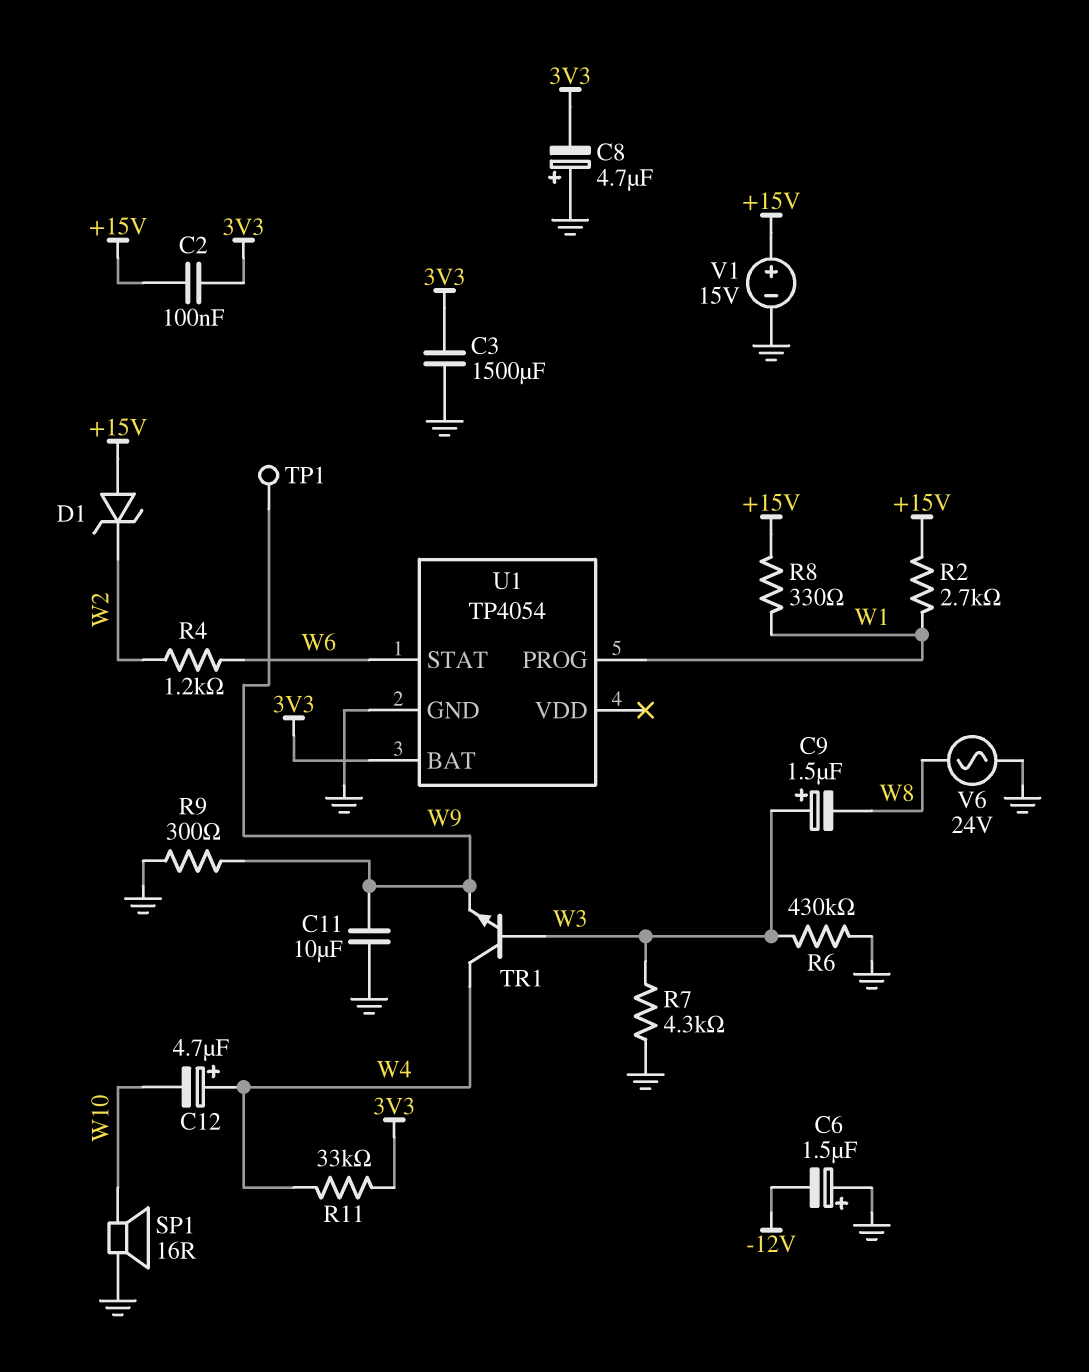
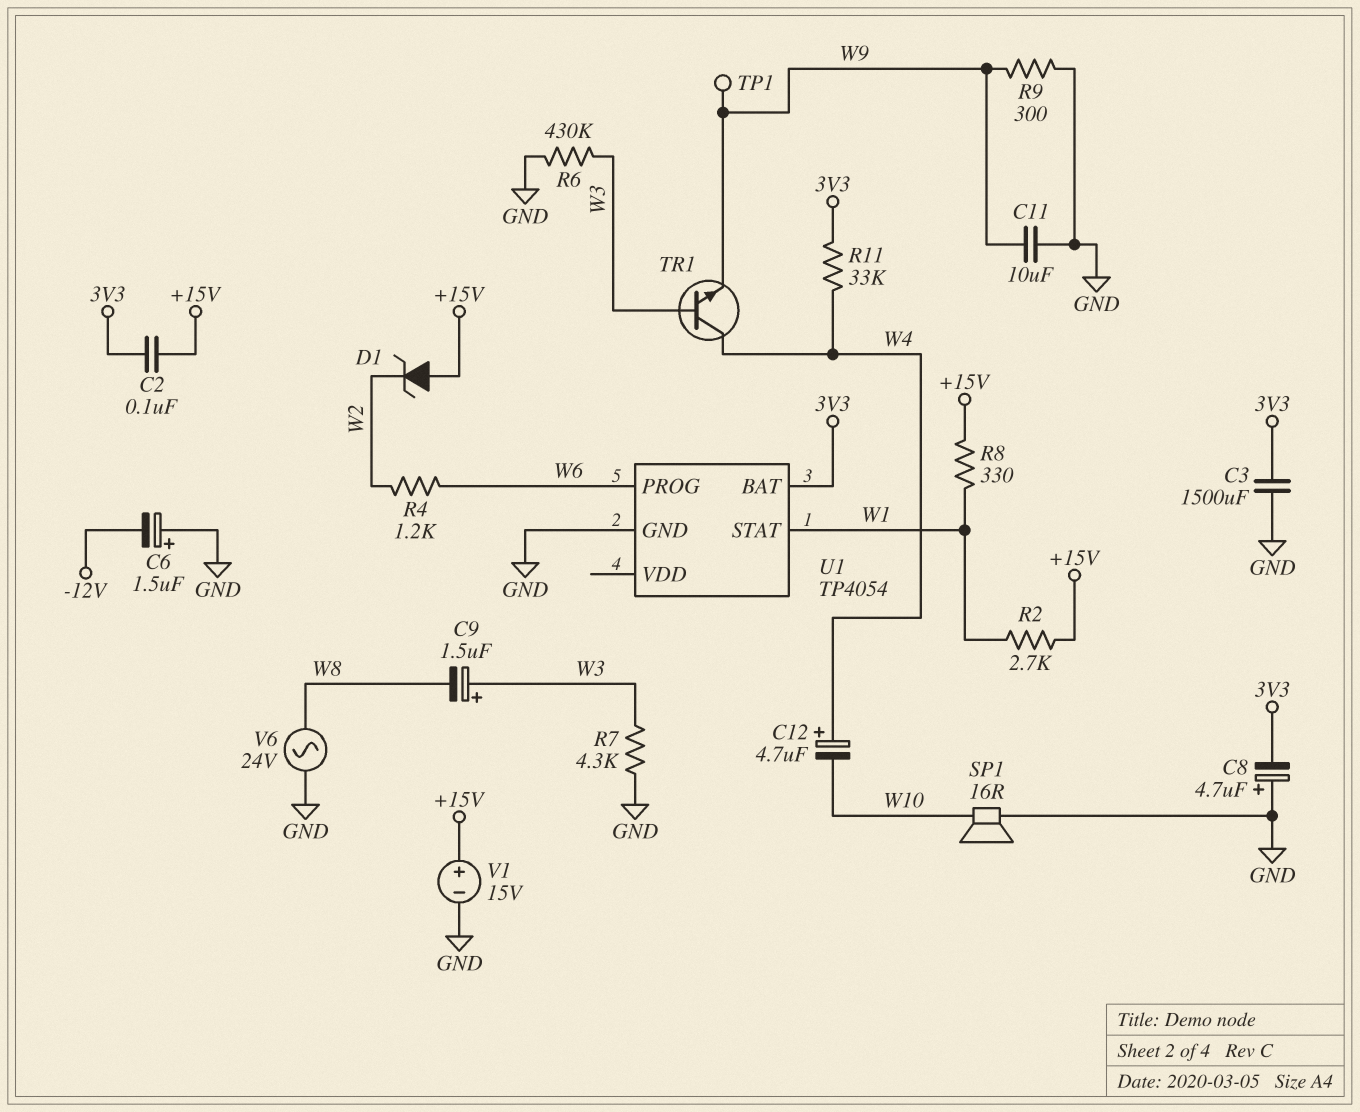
U1 pin PROG: W1 -> W6
U1 pin STAT: W6 -> W1

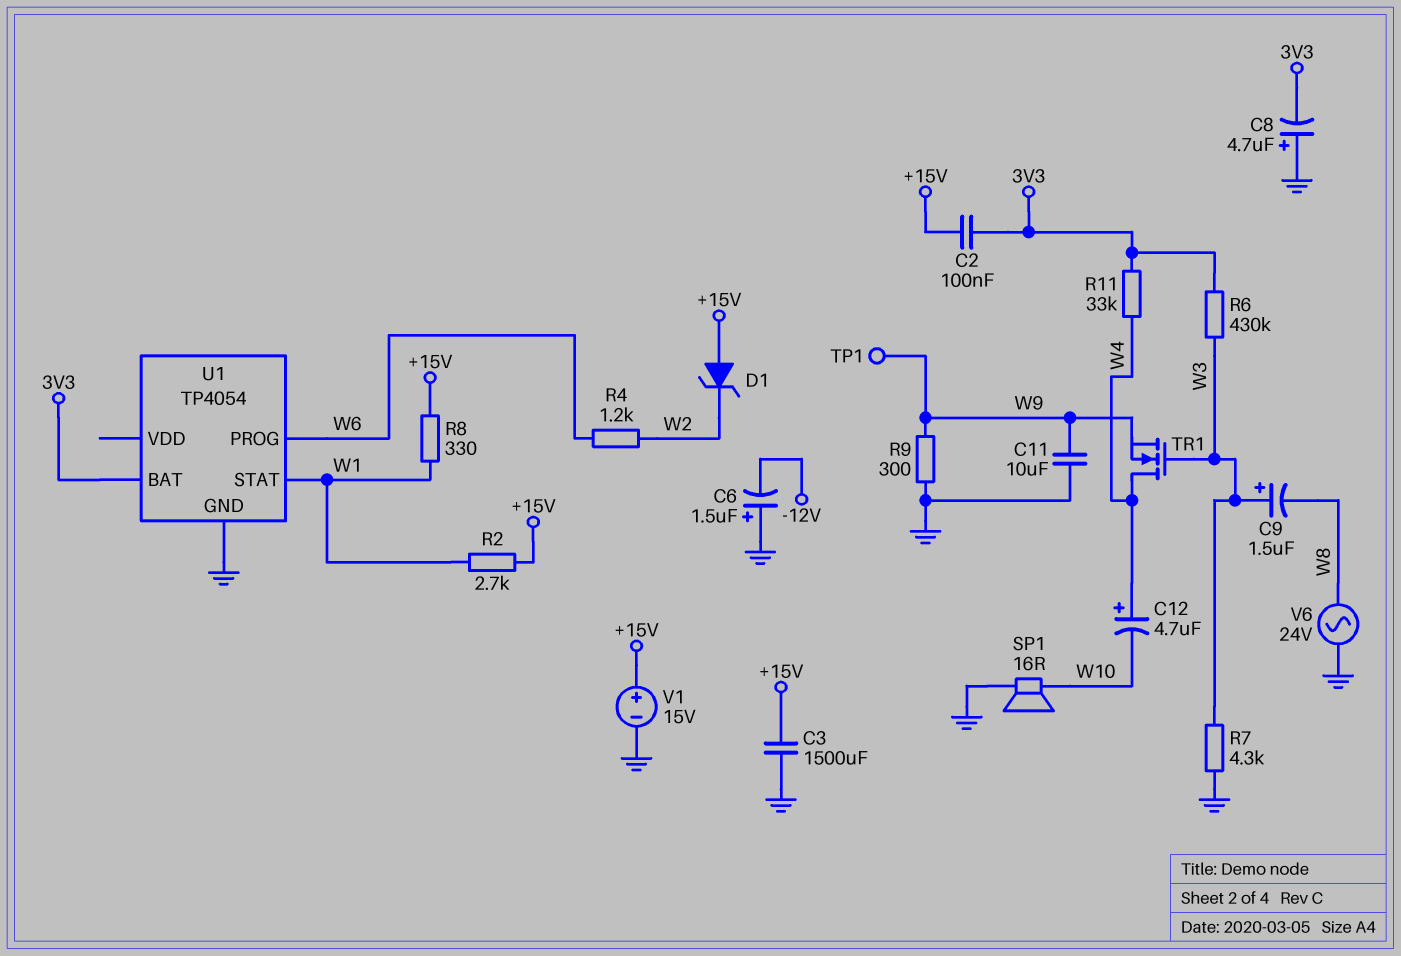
C3: 1500uF (3V3, GND) -> 1500uF (+15V, GND)
R6: 430k (GND, W3) -> 430k (3V3, W3)
TR1: NPN (B W3, C W4, E W9) -> NMOS (G W3, D W4, S W9)

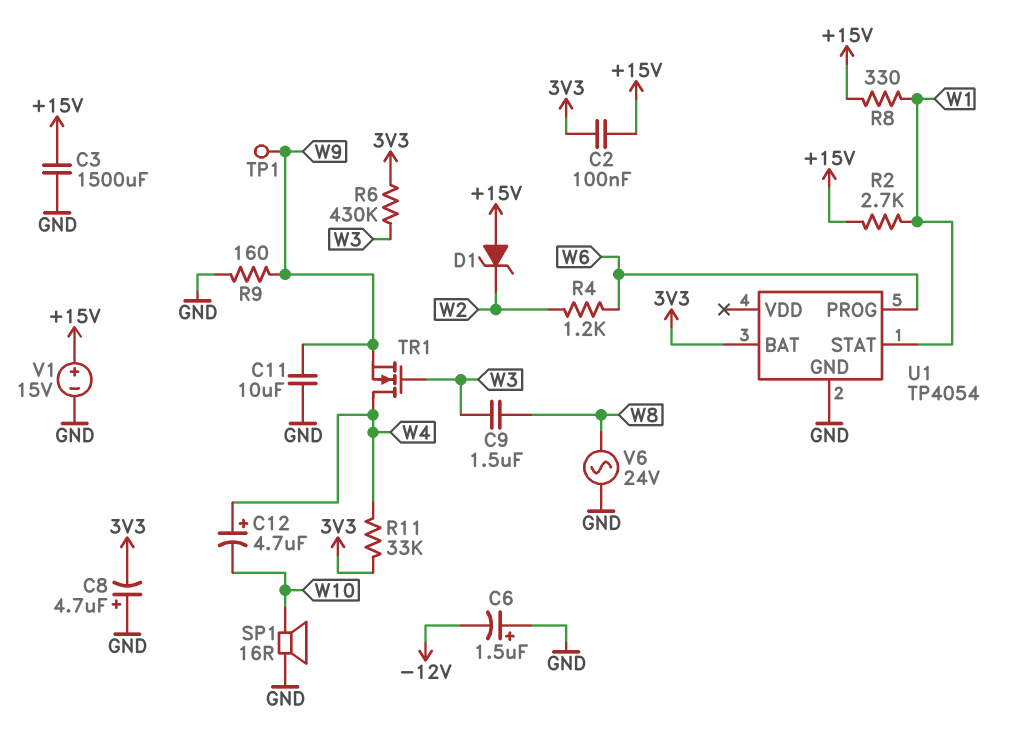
C9: 1.5uF (plus W3, minus W8) -> 1.5uF (W3, W8)
R7: 4.3k (GND, W3) -> none
R9: 300 (GND, W9) -> 160 (GND, W9)

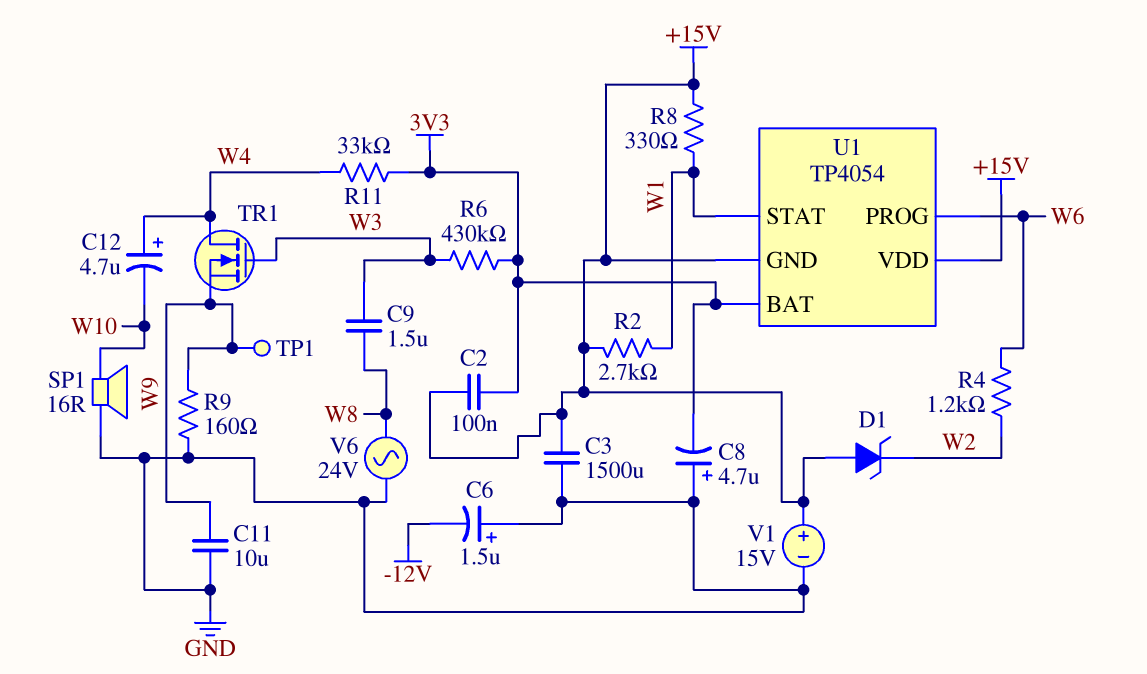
U1 pin GND: GND -> +15V
U1 pin VDD: none -> +15V

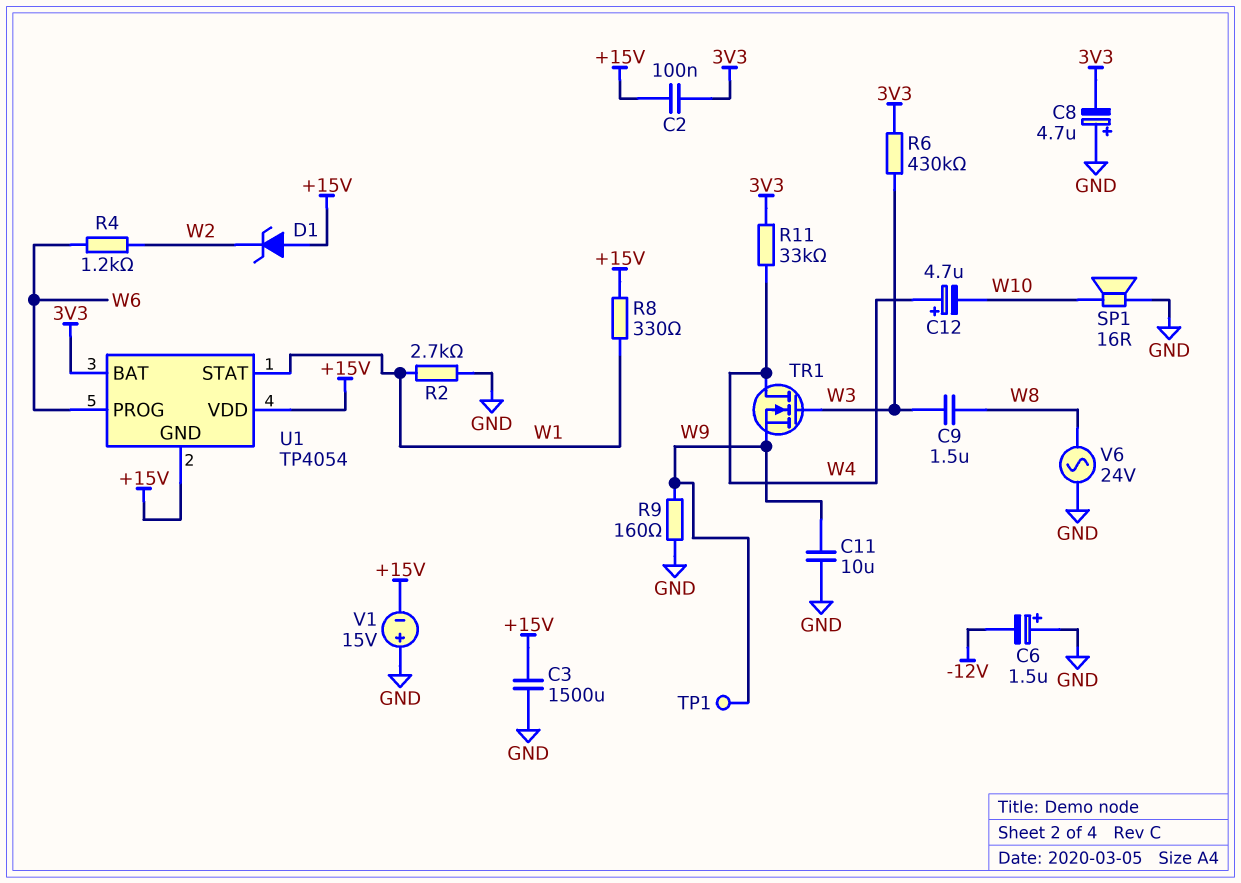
R2: 2.7k (+15V, W1) -> 2.7k (GND, W1)
V1: 15V (plus +15V, minus GND) -> 15V (plus GND, minus +15V)

